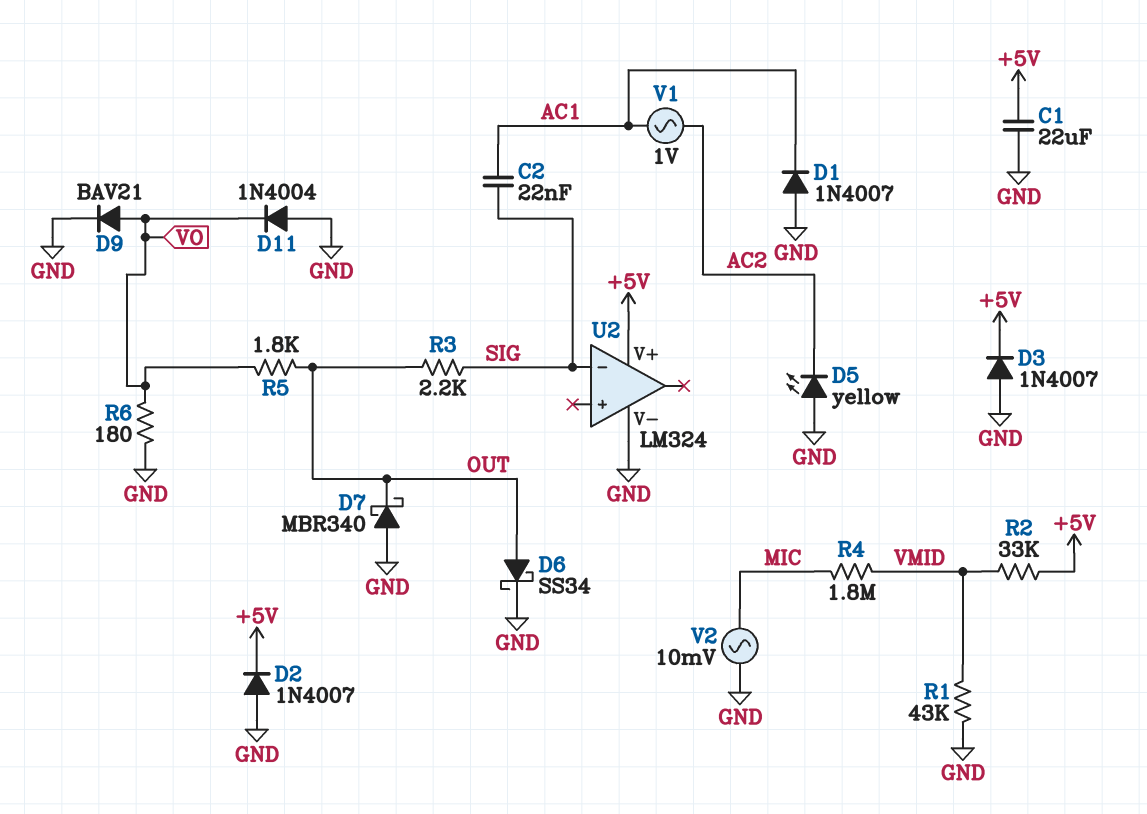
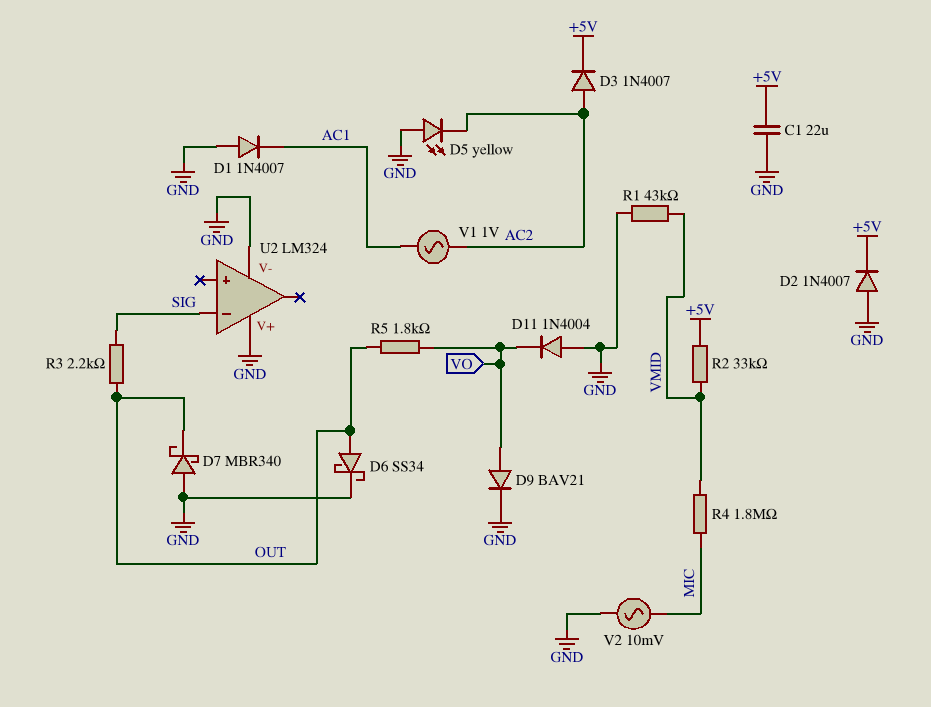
C2: 22nF (AC1, SIG) -> none
D3: diode 1N4007 (A GND, K +5V) -> diode 1N4007 (A AC2, K +5V)
R6: 180 (GND, VO) -> none
U2 pin V+: +5V -> GND

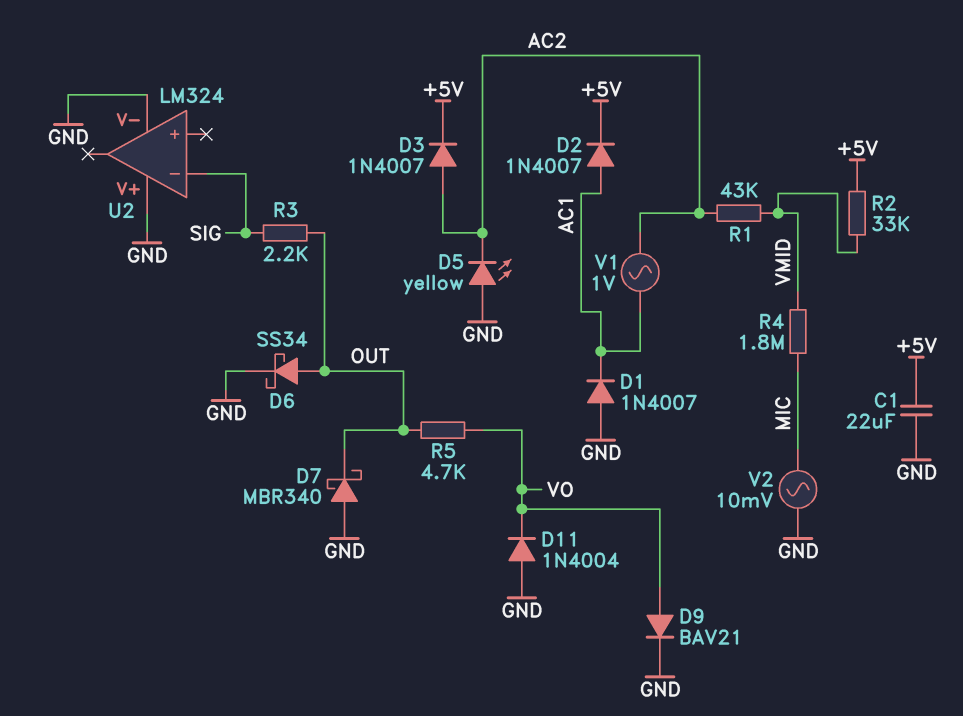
D2: diode 1N4007 (A GND, K +5V) -> diode 1N4007 (A AC1, K +5V)
R1: 43k (GND, VMID) -> 43k (AC2, VMID)
R5: 1.8k (OUT, VO) -> 4.7k (OUT, VO)

